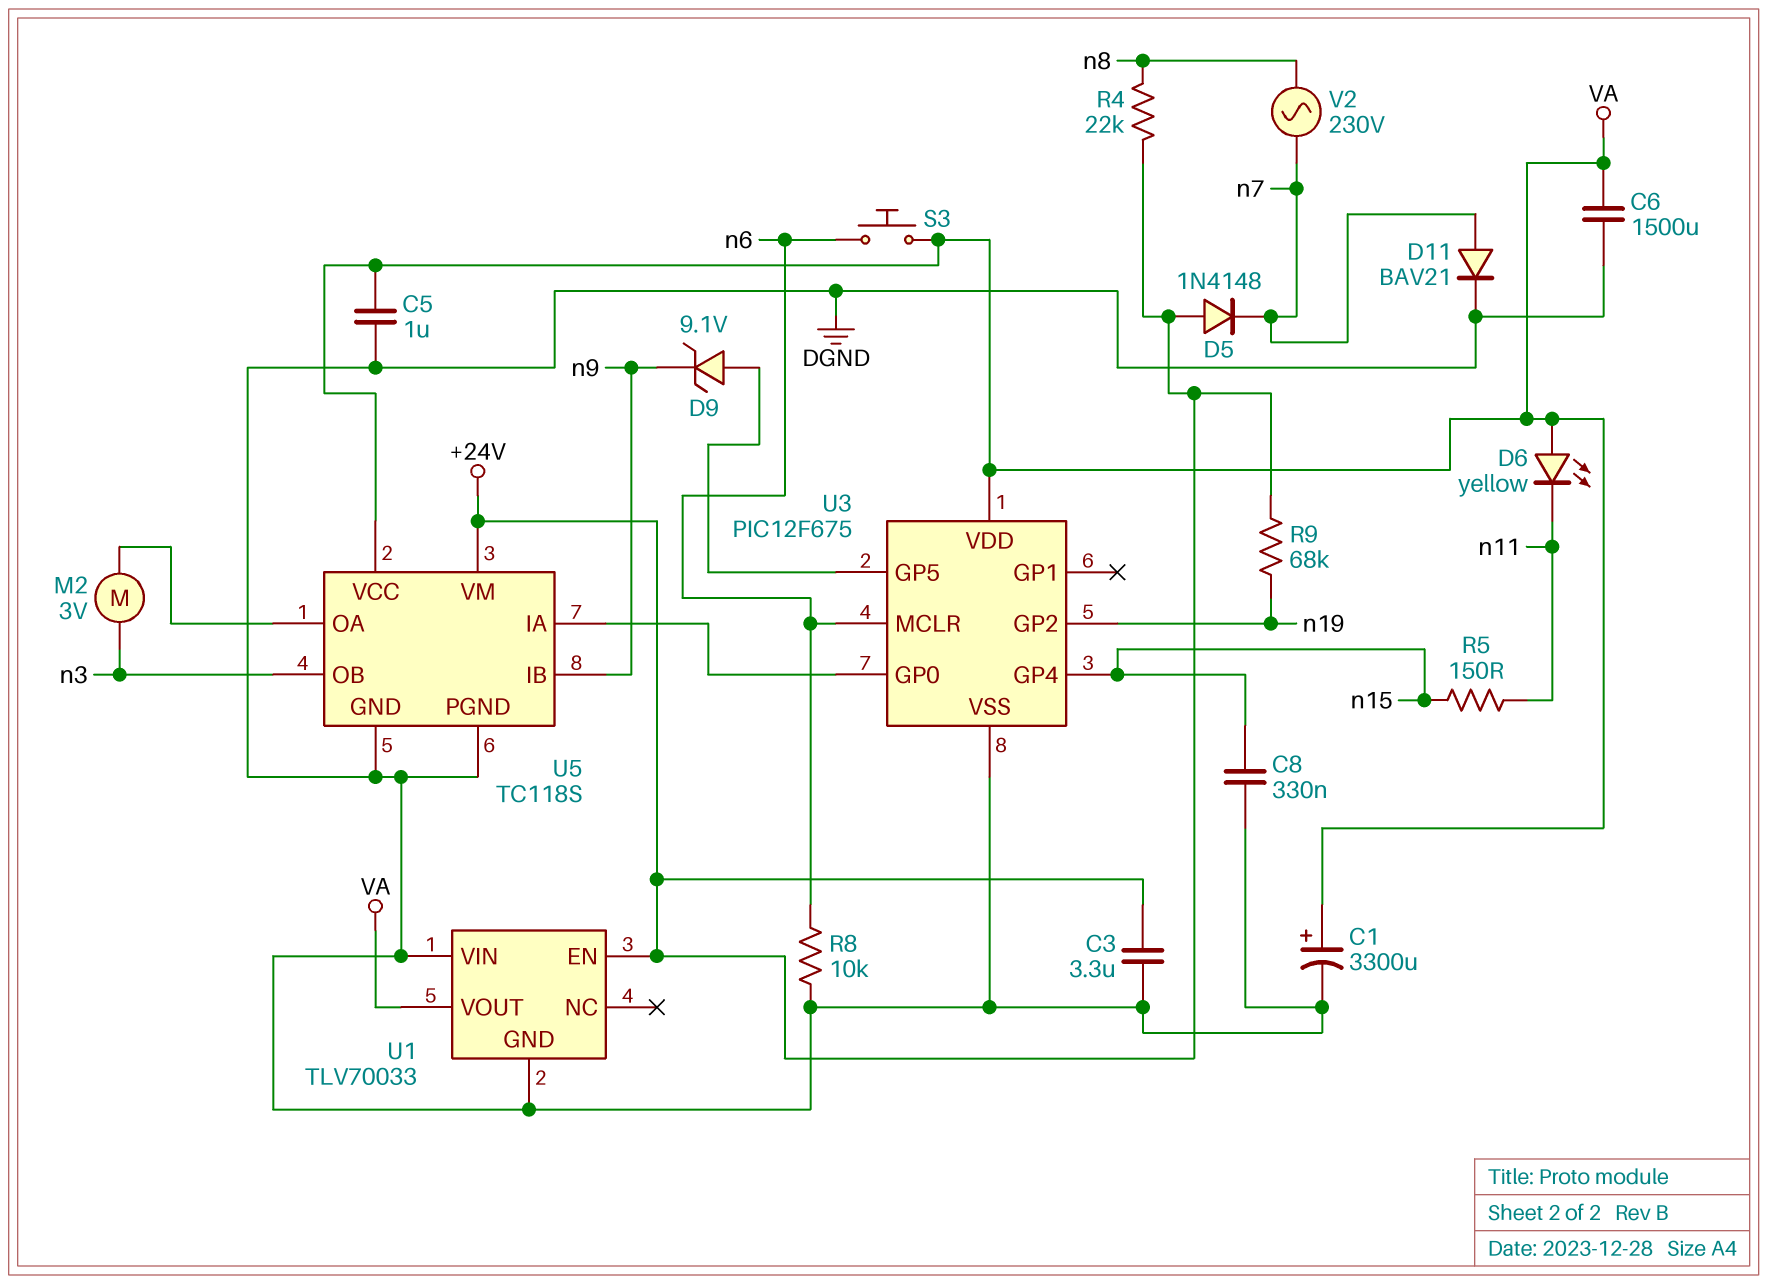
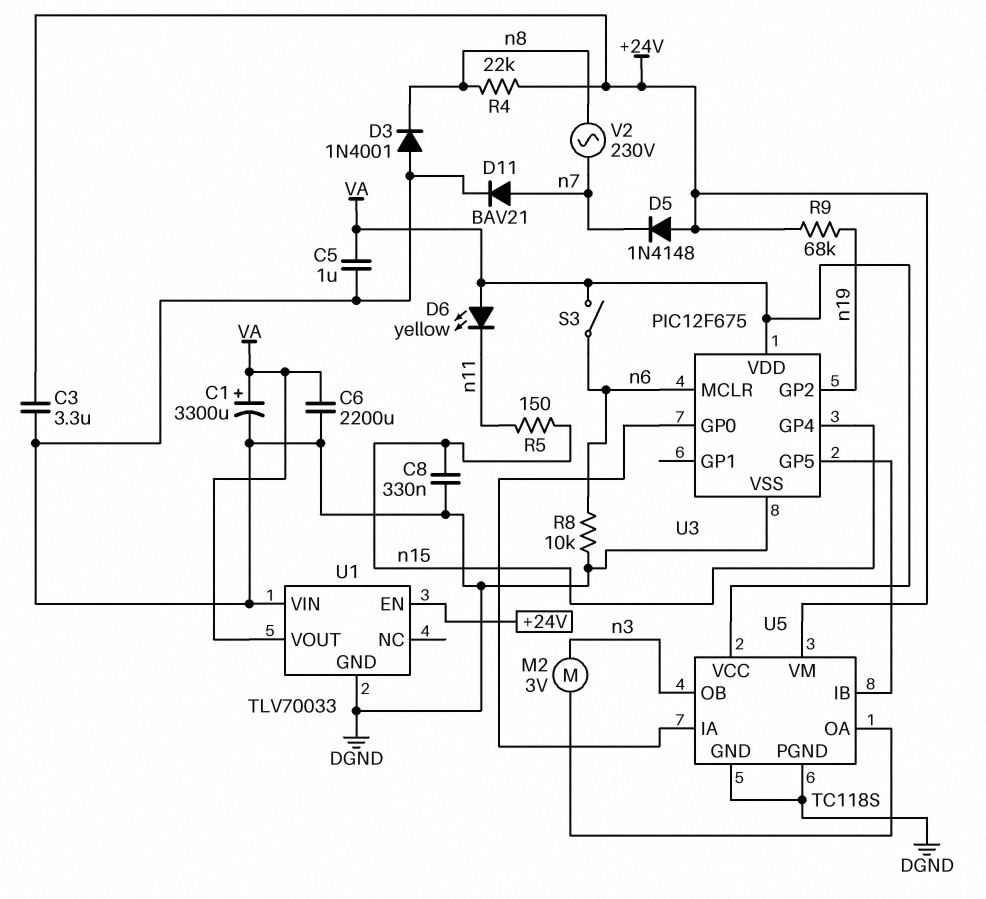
C6: 1500uF (DGND, VA) -> 2200uF (DGND, VA)
D3: none -> diode 1N4001 (A DGND, K n8)
D9: zener 9.1V (A U3/GP5, K n9) -> none
S3: button (VA, n6) -> switch (VA, n6)
U5 pin IB: n9 -> U3/GP5

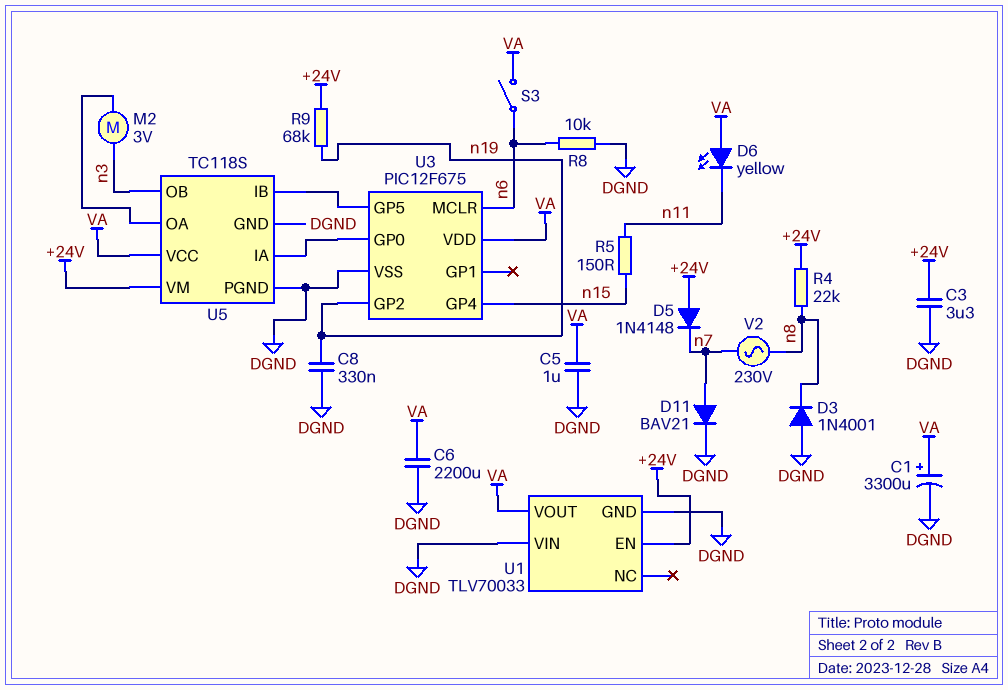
C8: 330nF (DGND, n15) -> 330nF (DGND, n19)

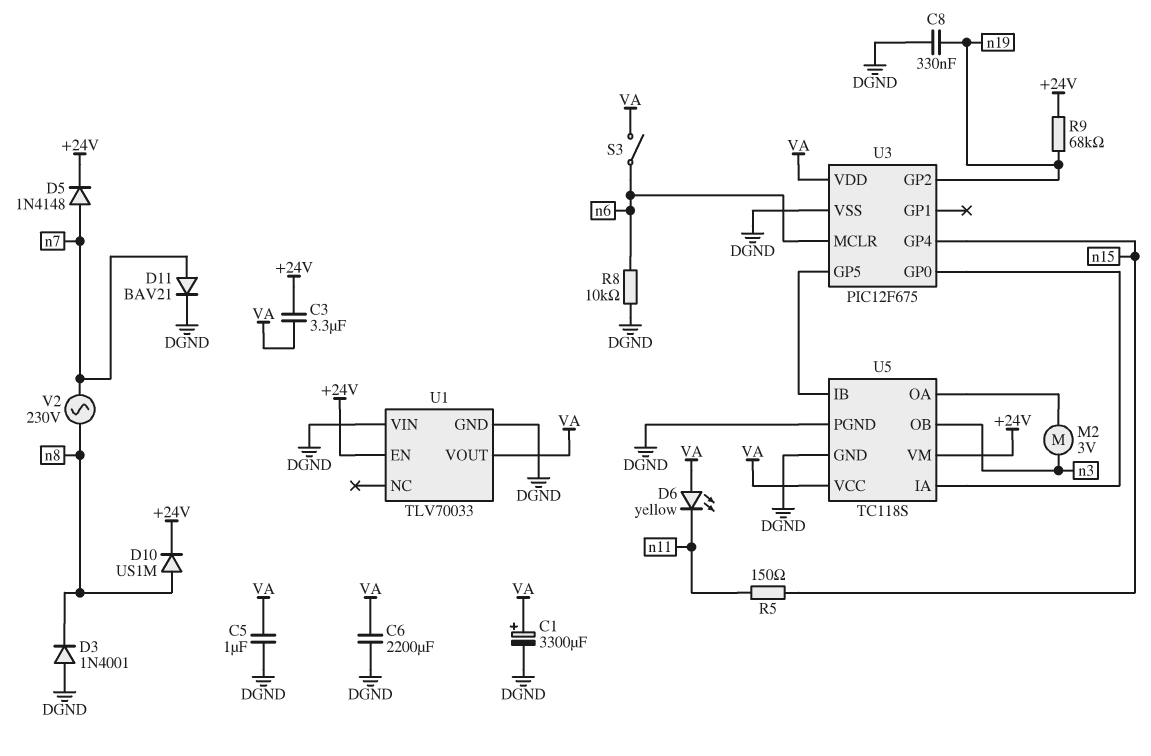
C3: 3.3uF (+24V, DGND) -> 3.3uF (+24V, VA)
D5: diode 1N4148 (A +24V, K n7) -> diode 1N4148 (A n7, K +24V)
D10: none -> diode US1M (A n8, K +24V)
R4: 22k (+24V, n8) -> none

